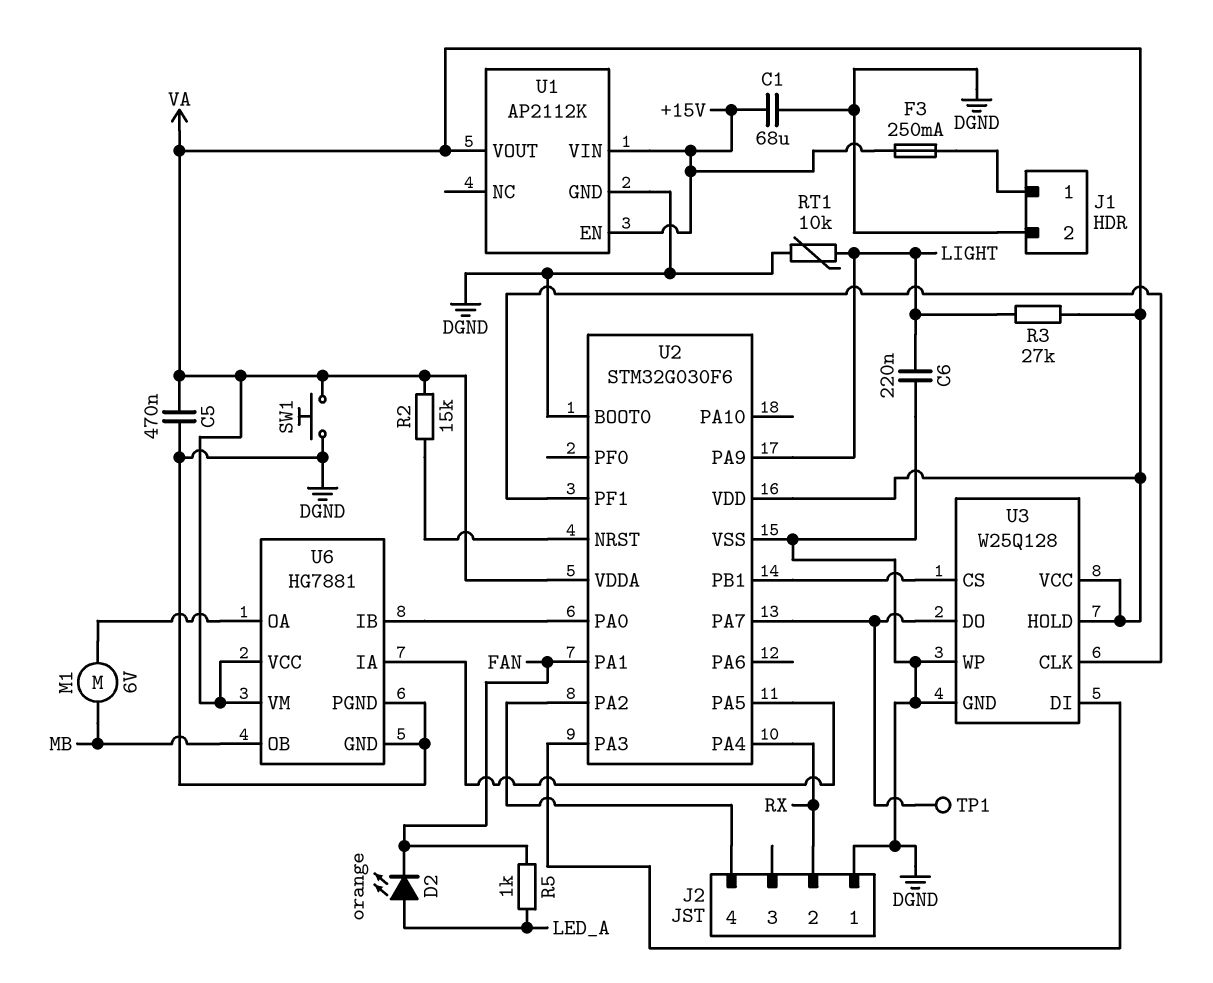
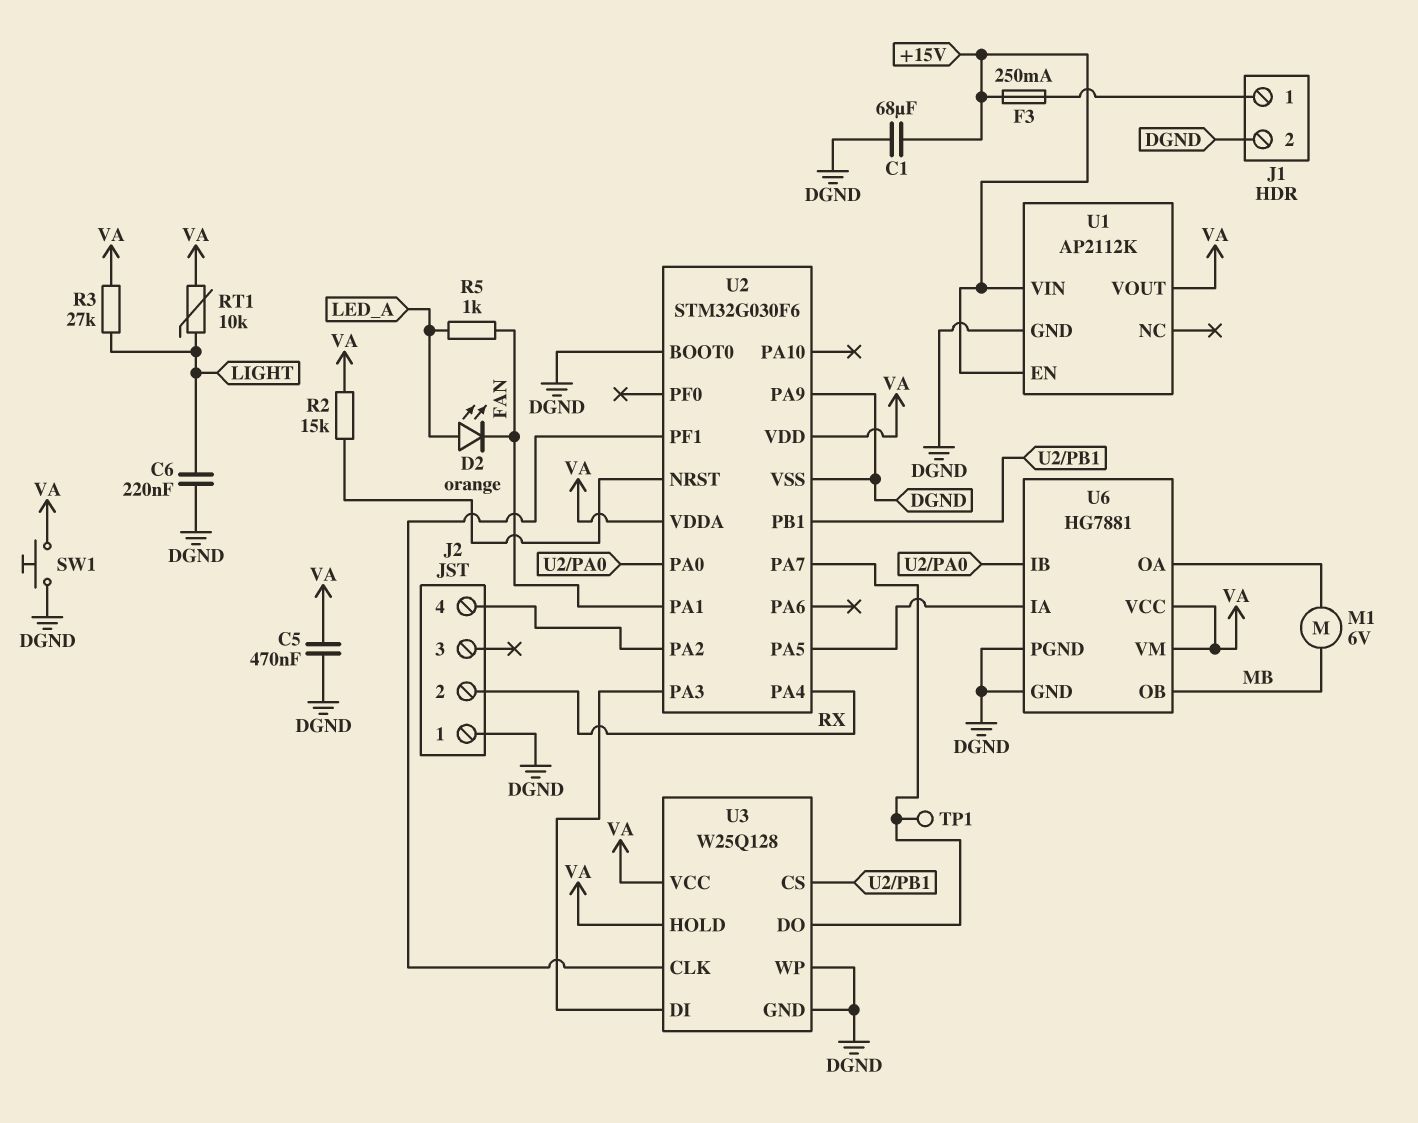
RT1: 10k (DGND, LIGHT) -> 10k (LIGHT, VA)
U2 pin PA9: LIGHT -> DGND

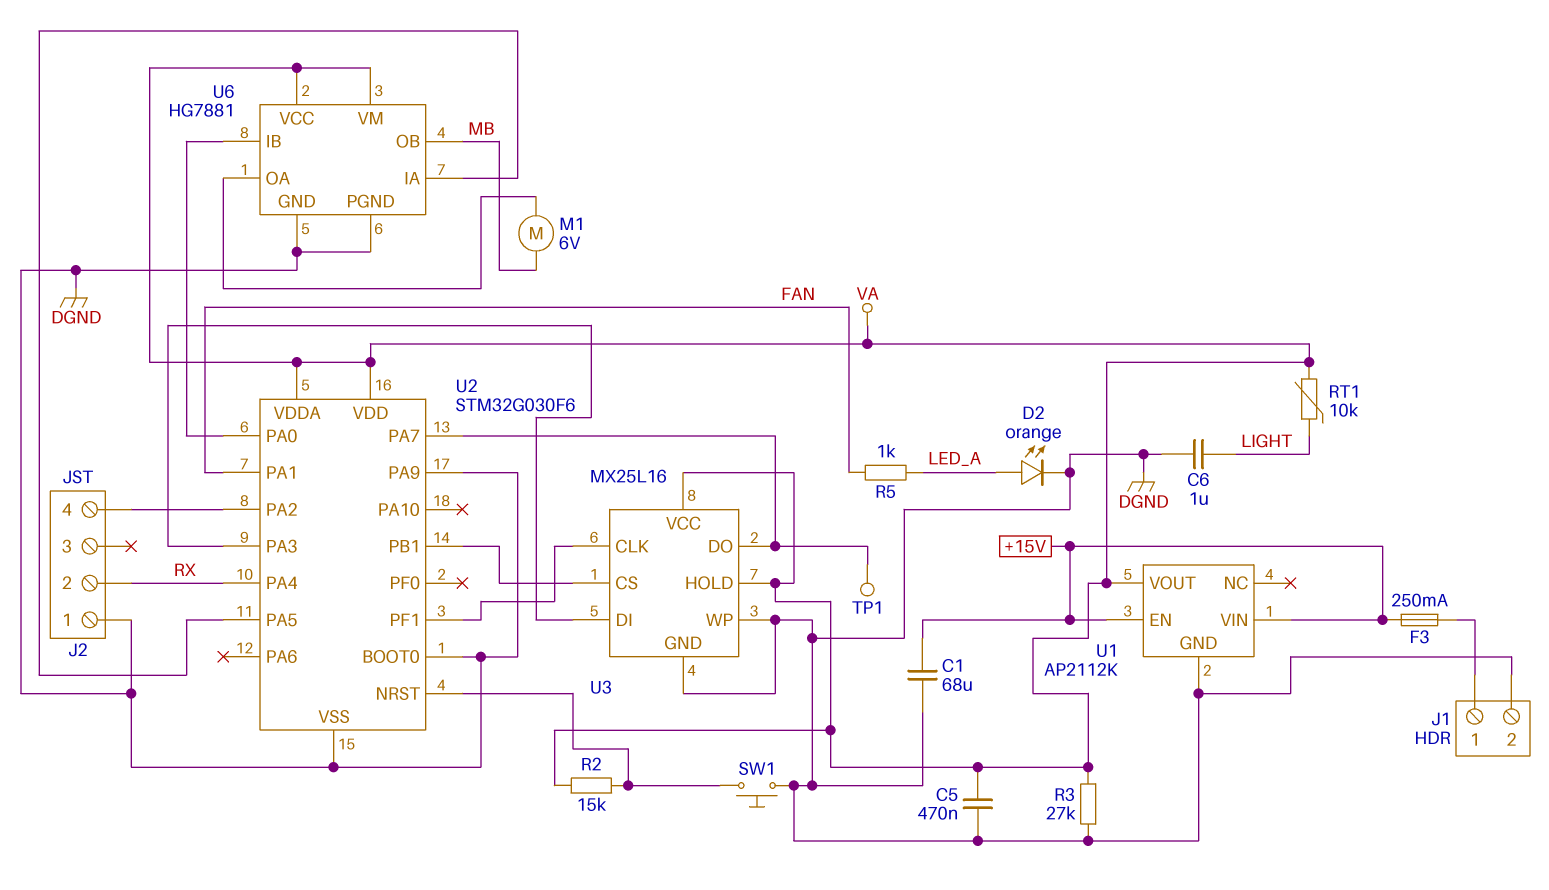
C6: 220nF (DGND, LIGHT) -> 1uF (DGND, LIGHT)
D2: LED orange (A LED_A, K FAN) -> LED orange (A LED_A, K DGND)
R3: 27k (LIGHT, VA) -> 27k (DGND, VA)
SW1: button (DGND, VA) -> button (DGND, U2/NRST)
U3: W25Q128 -> MX25L16

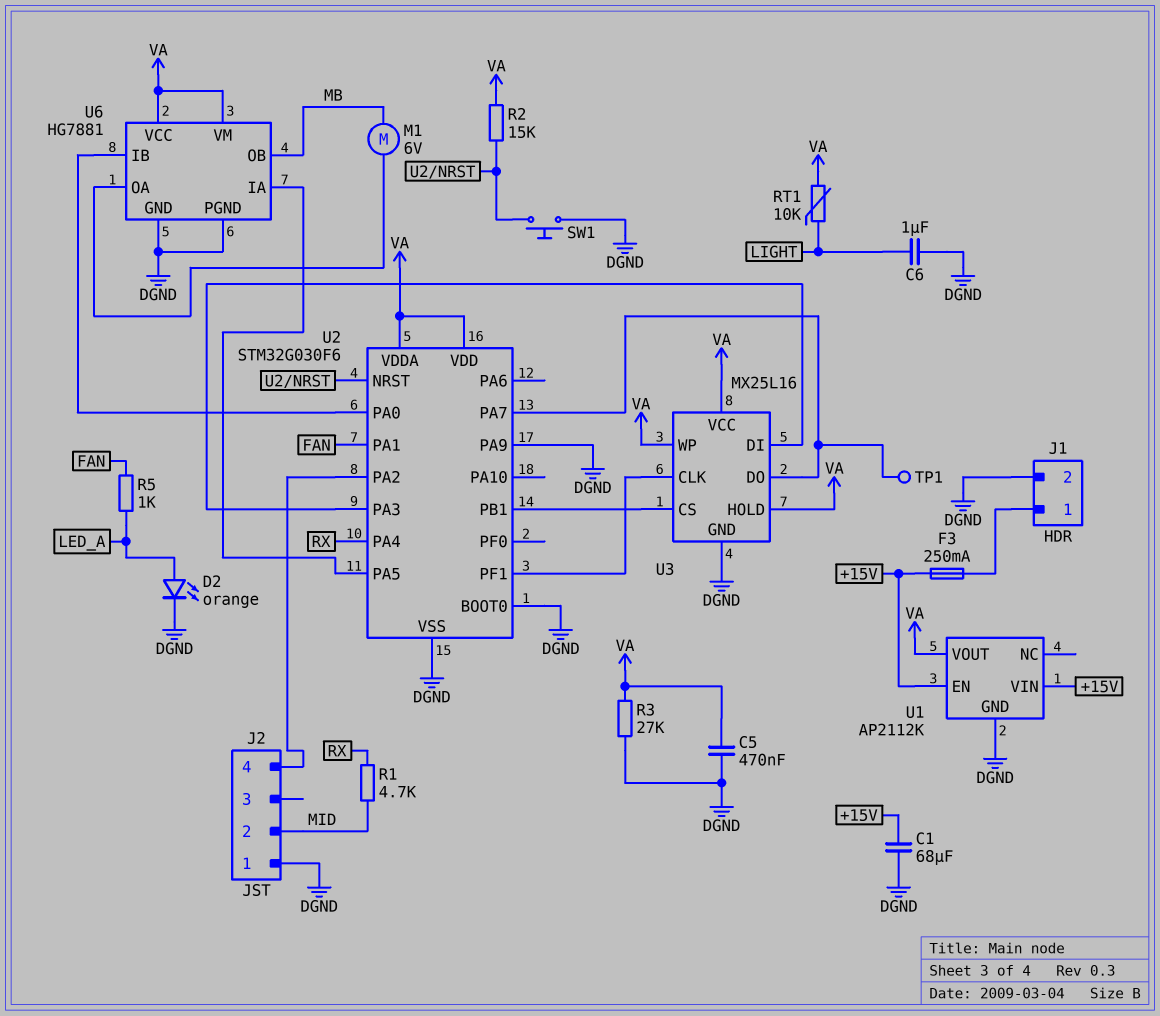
J2 pin 2: RX -> MID
R1: none -> 4.7k (MID, RX)
U3 pin WP: DGND -> VA

